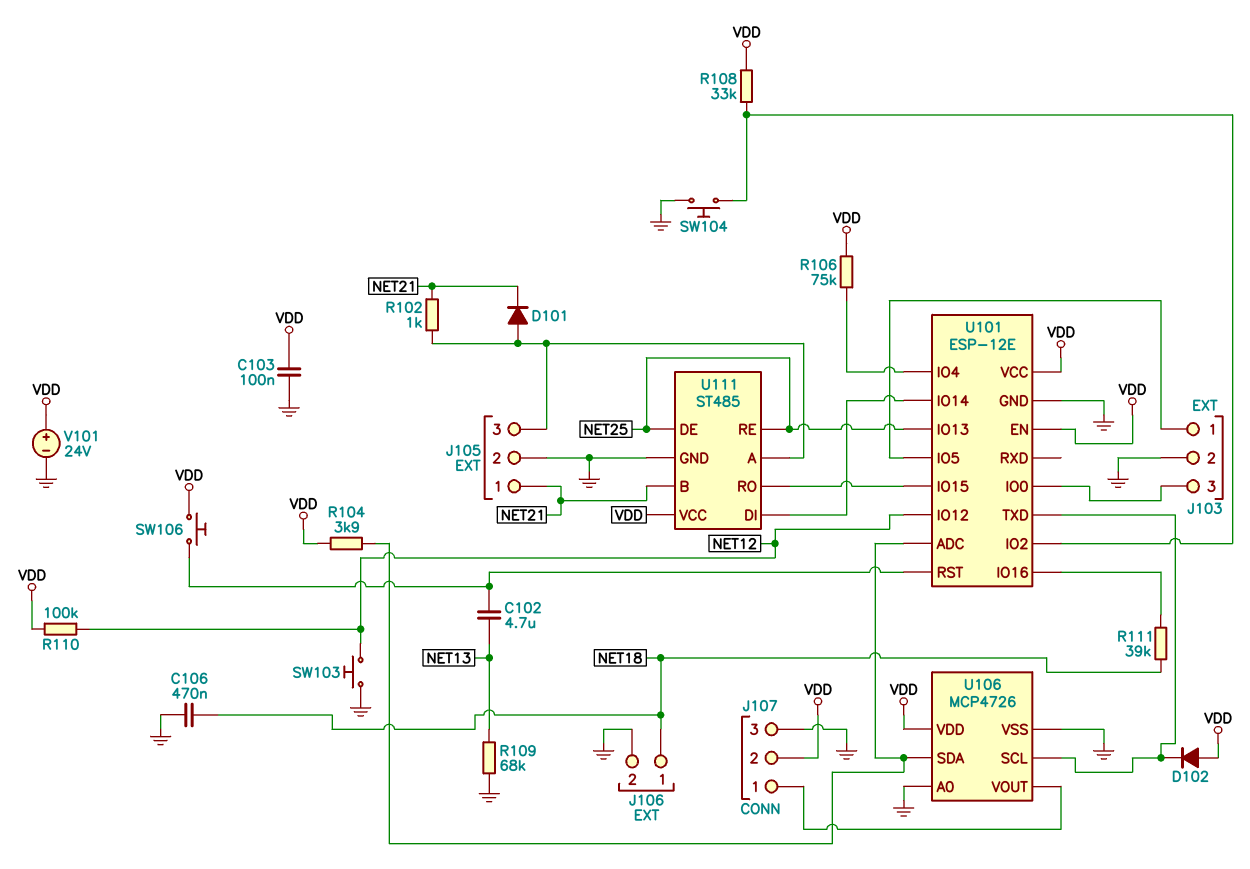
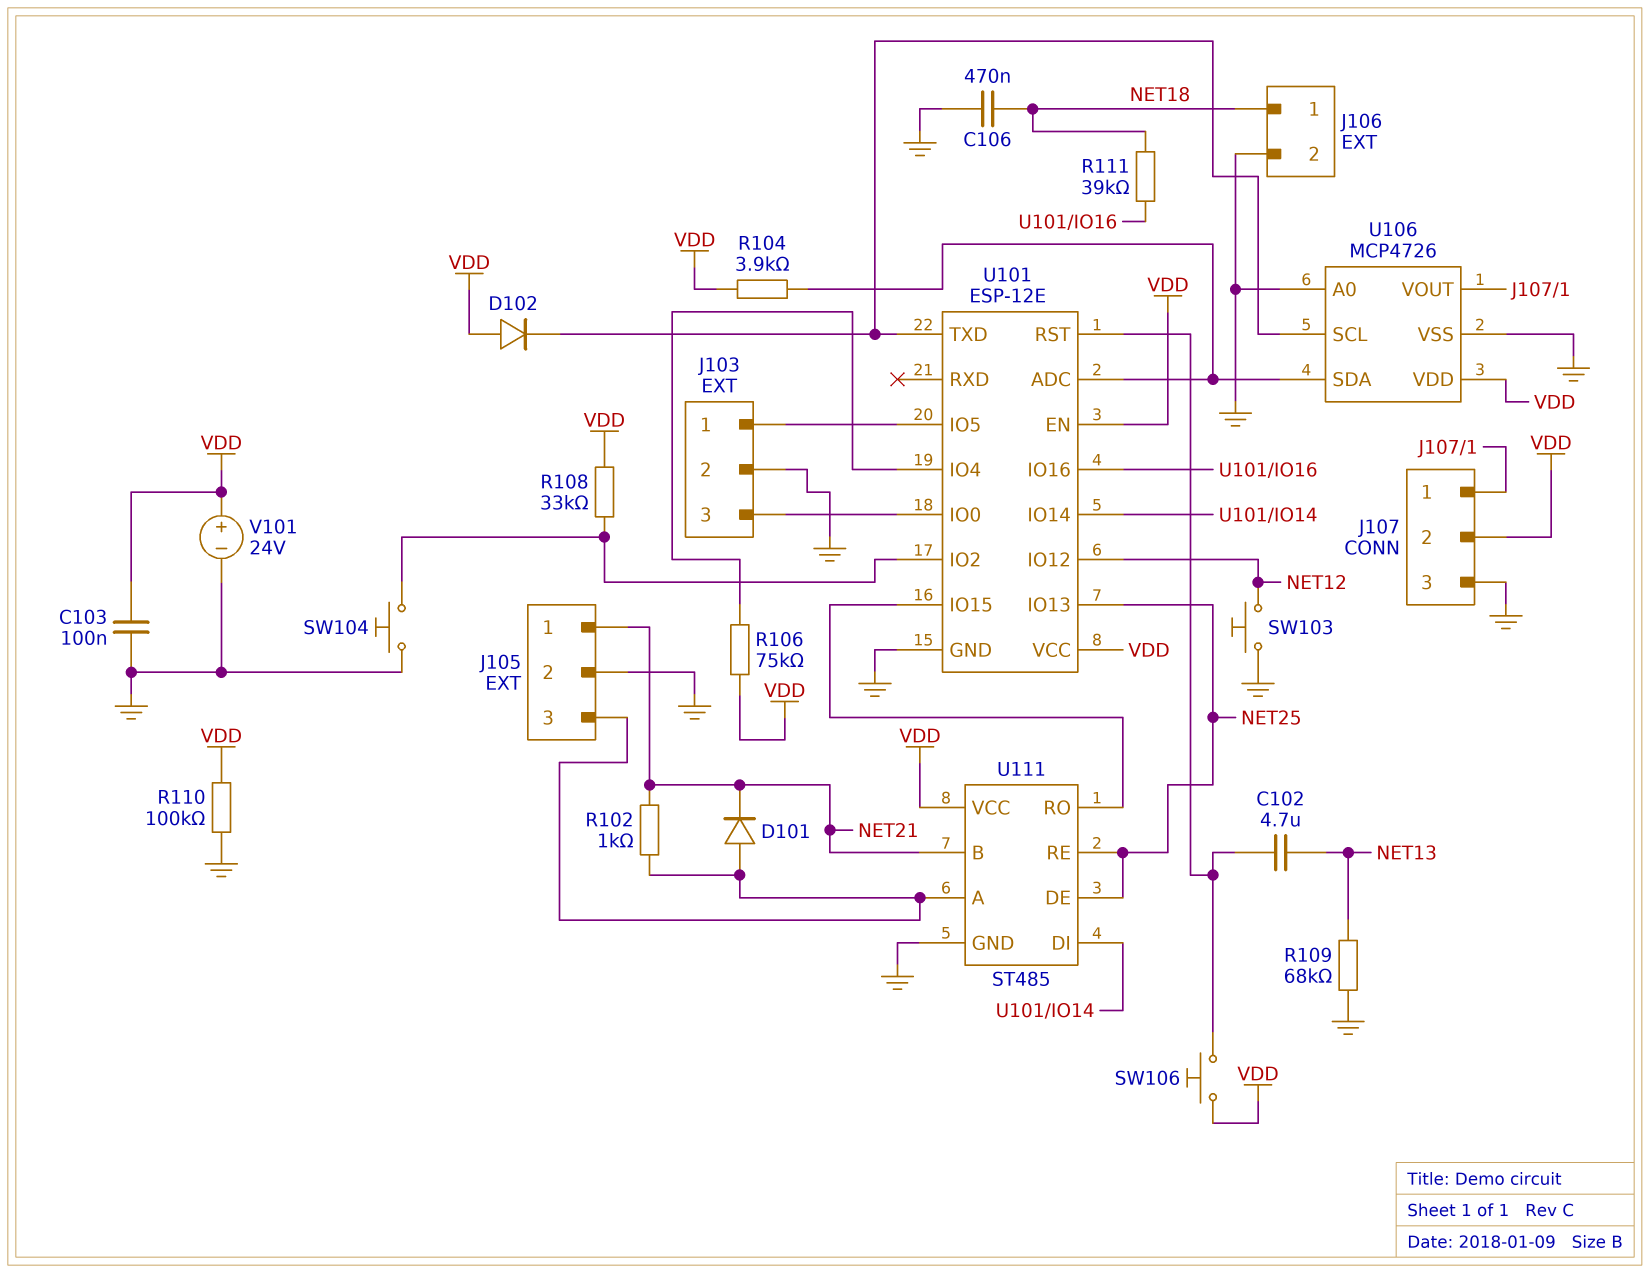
R110: 100k (NET12, VDD) -> 100k (GND, VDD)

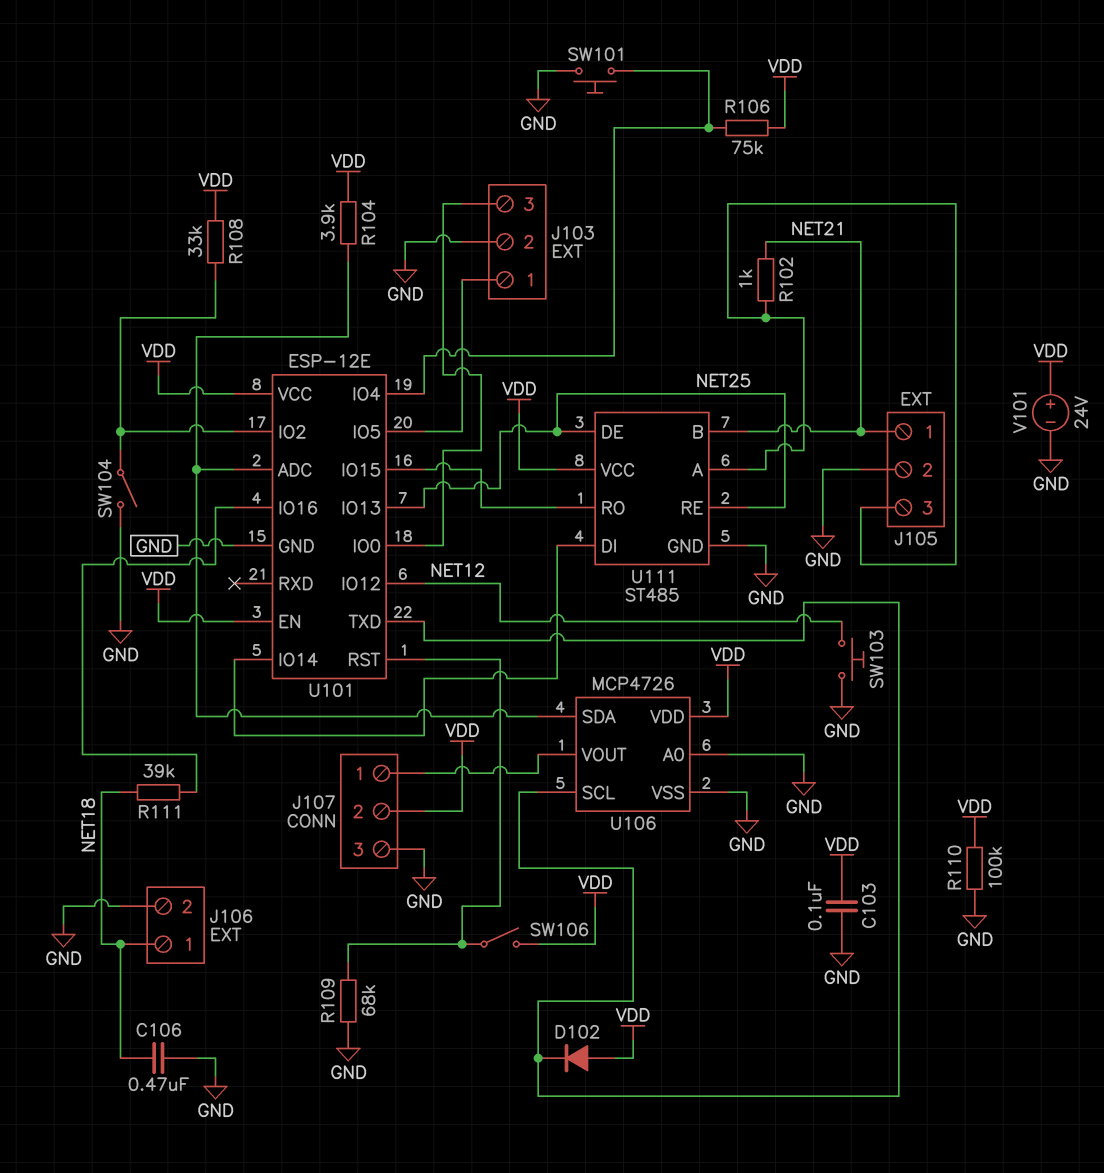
C102: 4.7uF (NET13, U101/RST) -> none
D101: diode (A J105/3, K NET21) -> none
R109: 68k (GND, NET13) -> 68k (GND, U101/RST)
SW101: none -> button (GND, U101/IO4)
SW104: button (GND, U101/IO2) -> switch (GND, U101/IO2)
SW106: button (U101/RST, VDD) -> switch (U101/RST, VDD)

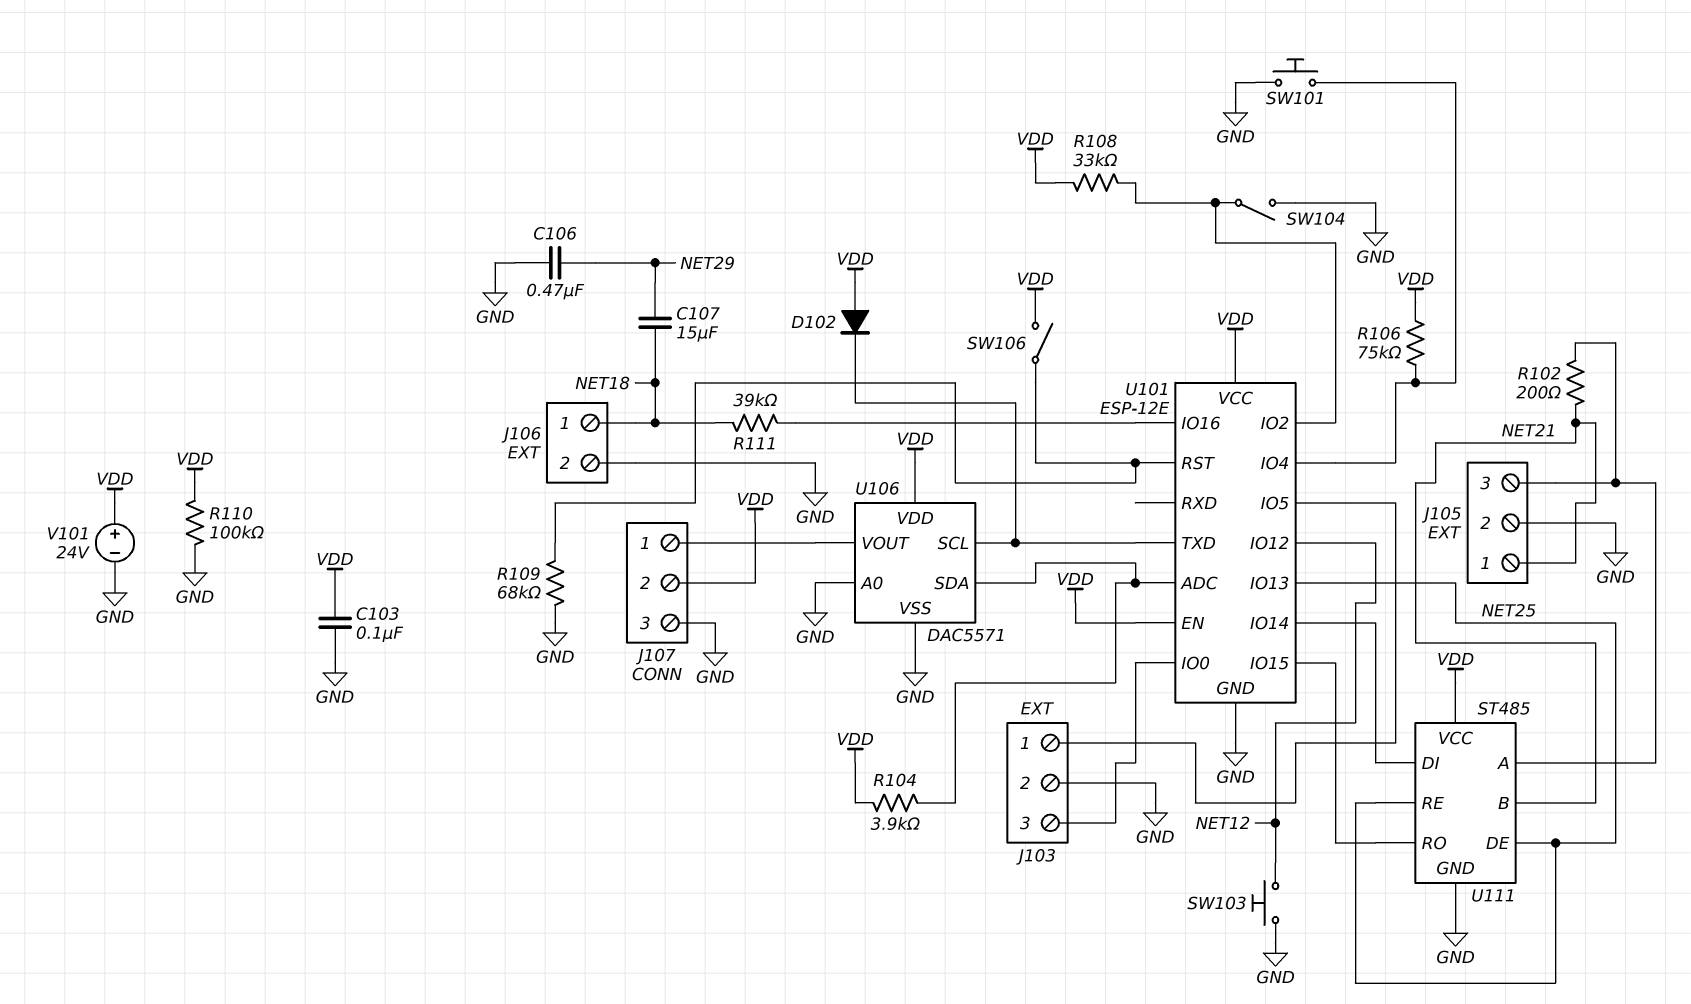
C106: 470nF (GND, NET18) -> 470nF (GND, NET29)
C107: none -> 15uF (NET18, NET29)
R102: 1k (J105/3, NET21) -> 200 (J105/3, NET21)
U106: MCP4726 -> DAC5571

